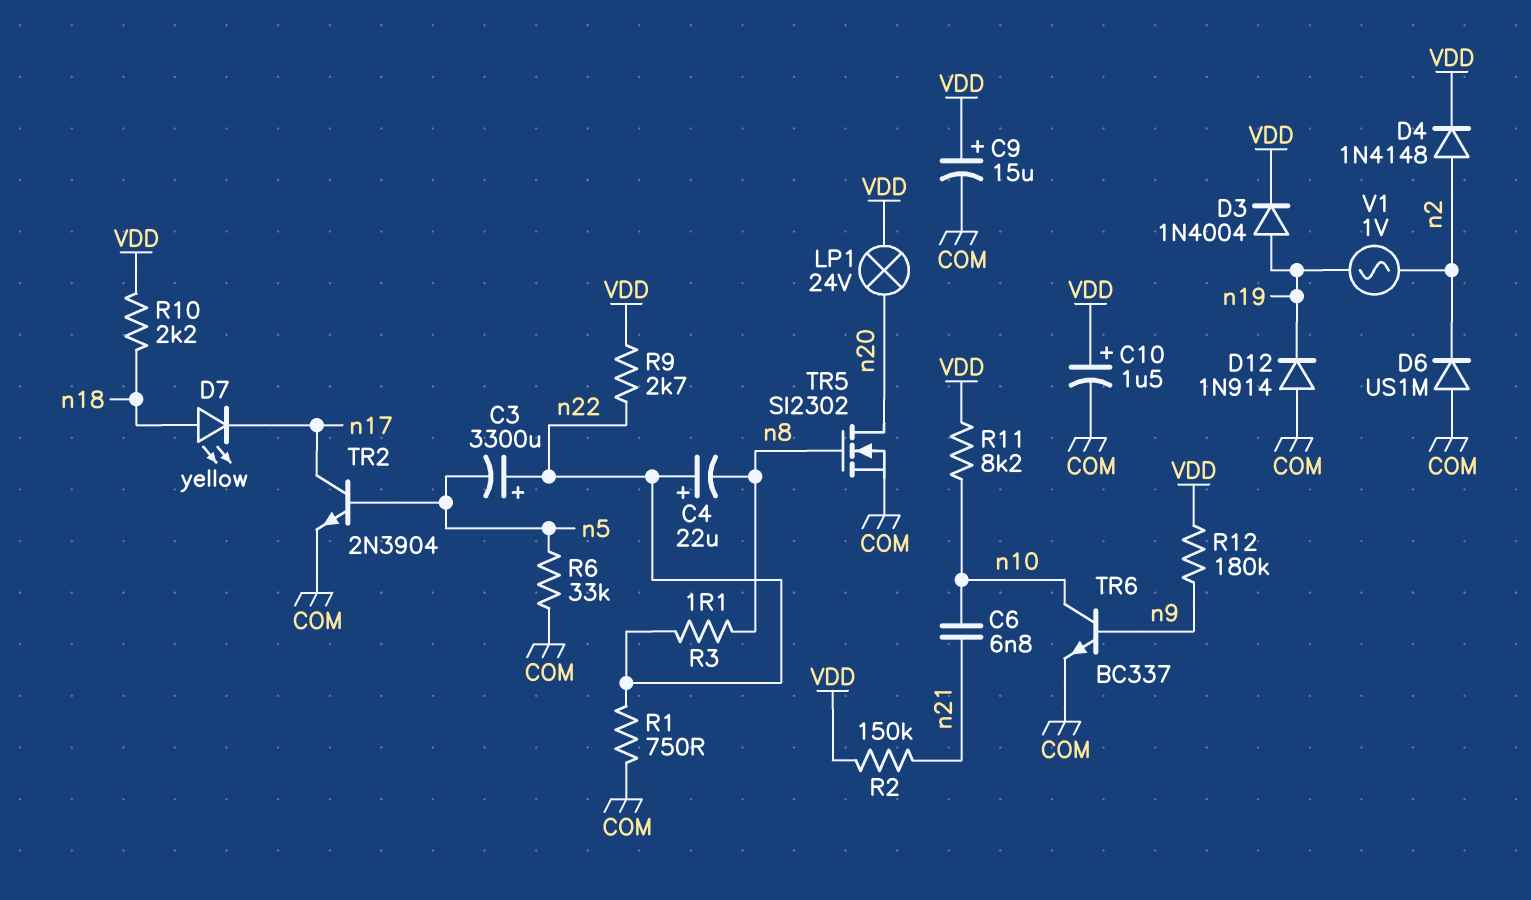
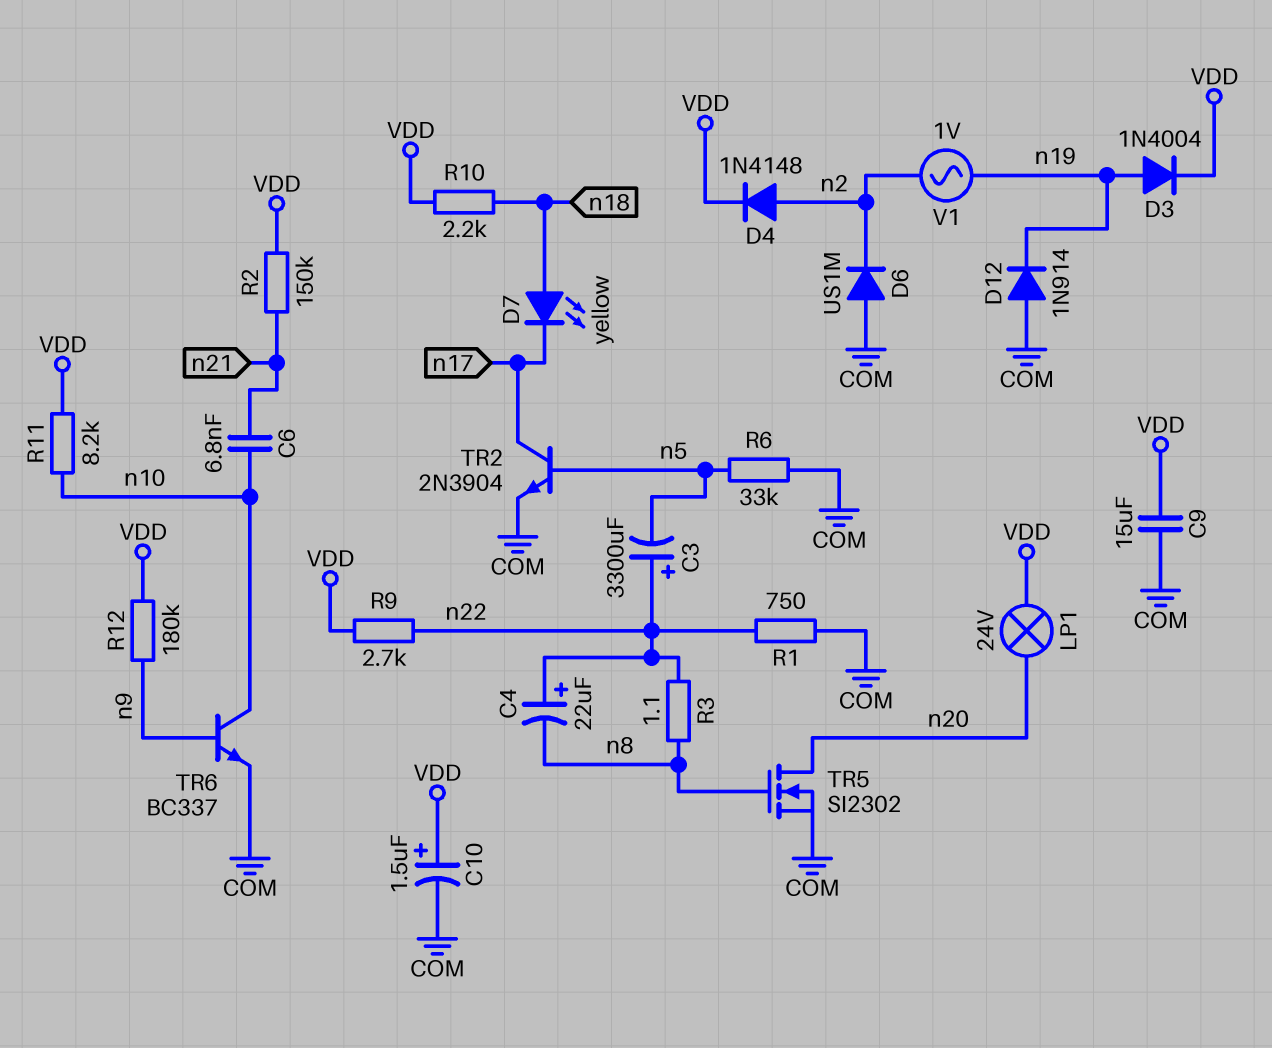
C9: 15uF (plus VDD, minus COM) -> 15uF (COM, VDD)

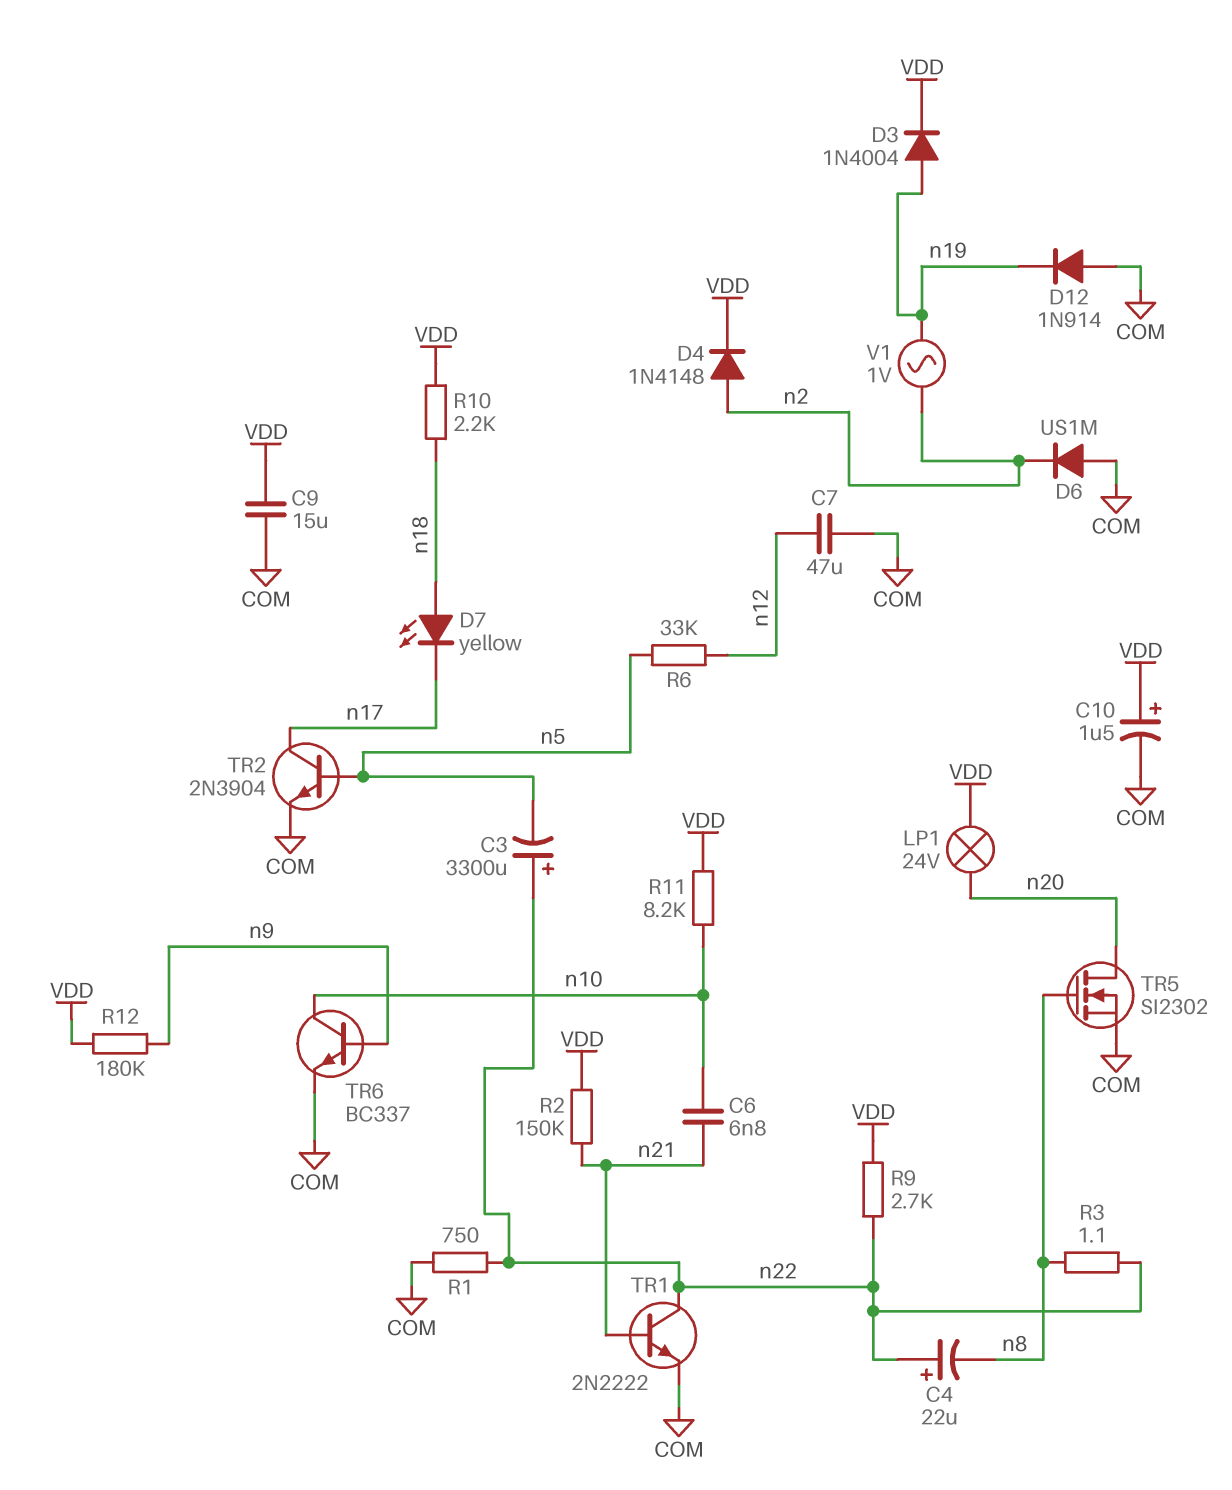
C7: none -> 47uF (COM, n12)
R6: 33k (COM, n5) -> 33k (n5, n12)
TR1: none -> NPN 2N2222 (B n21, C n22, E COM)

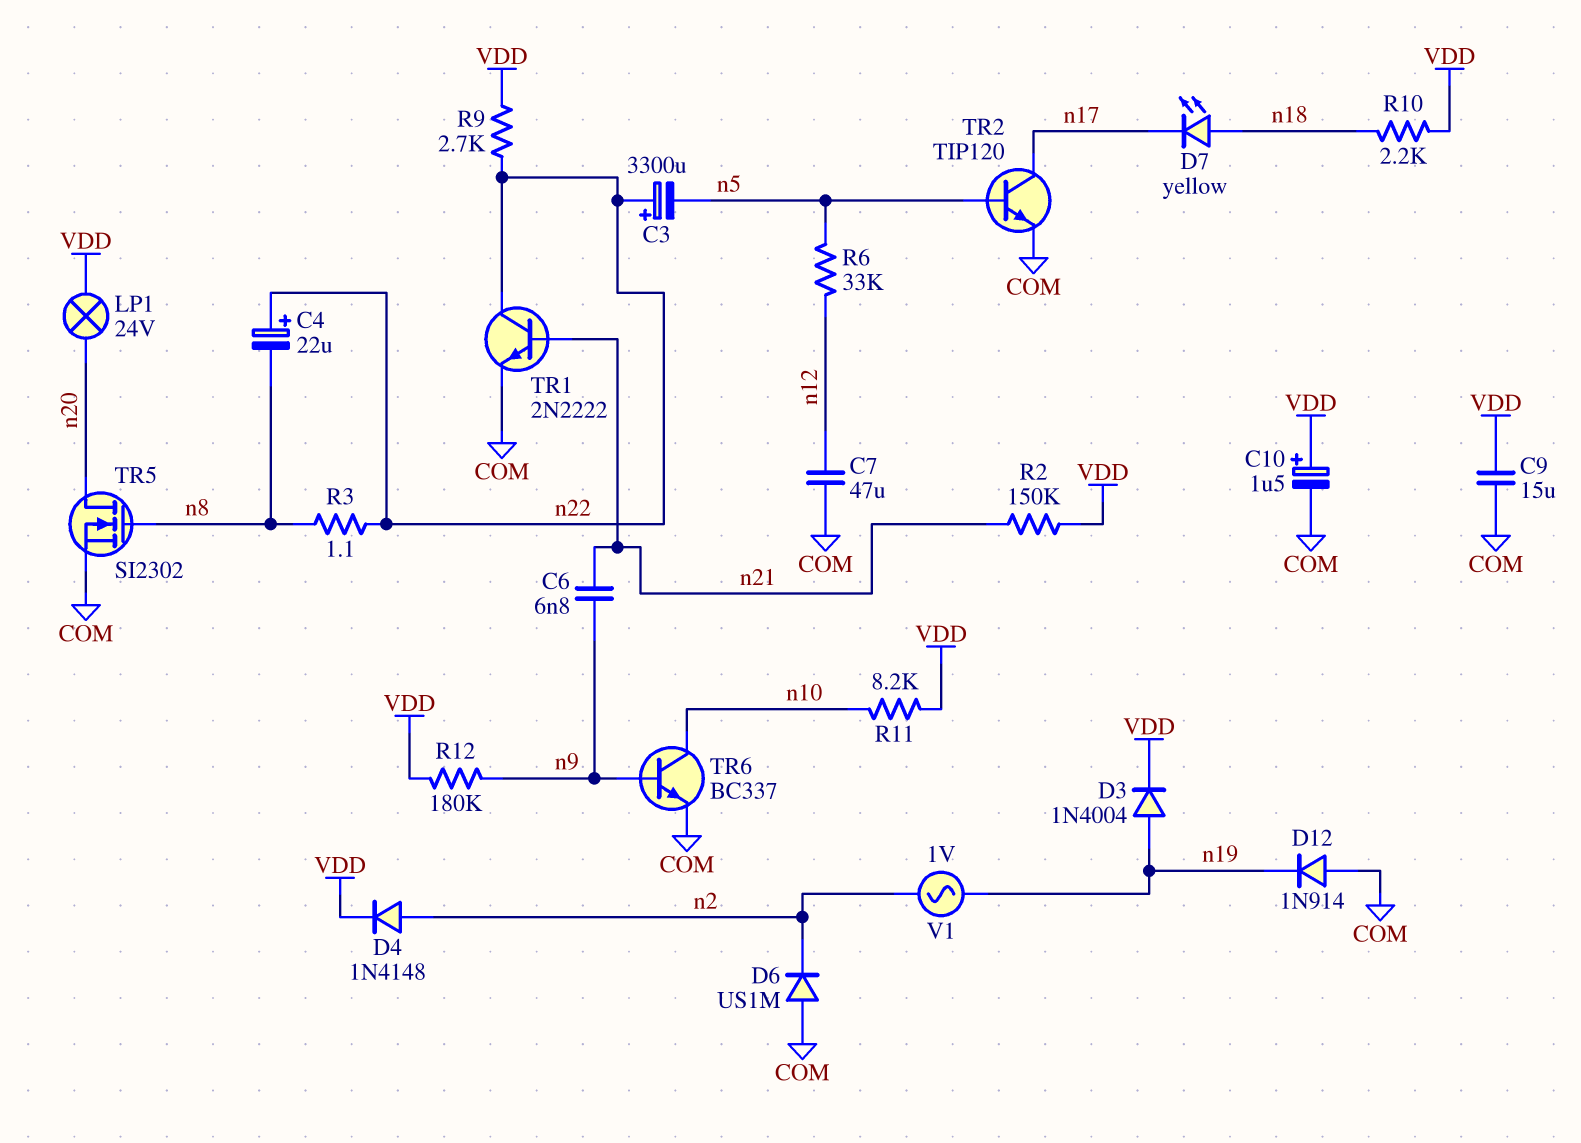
C6: 6.8nF (n10, n21) -> 6.8nF (n9, n21)
R1: 750 (COM, n22) -> none
TR2: NPN 2N3904 (B n5, C n17, E COM) -> NPN TIP120 (B n5, C n17, E COM)

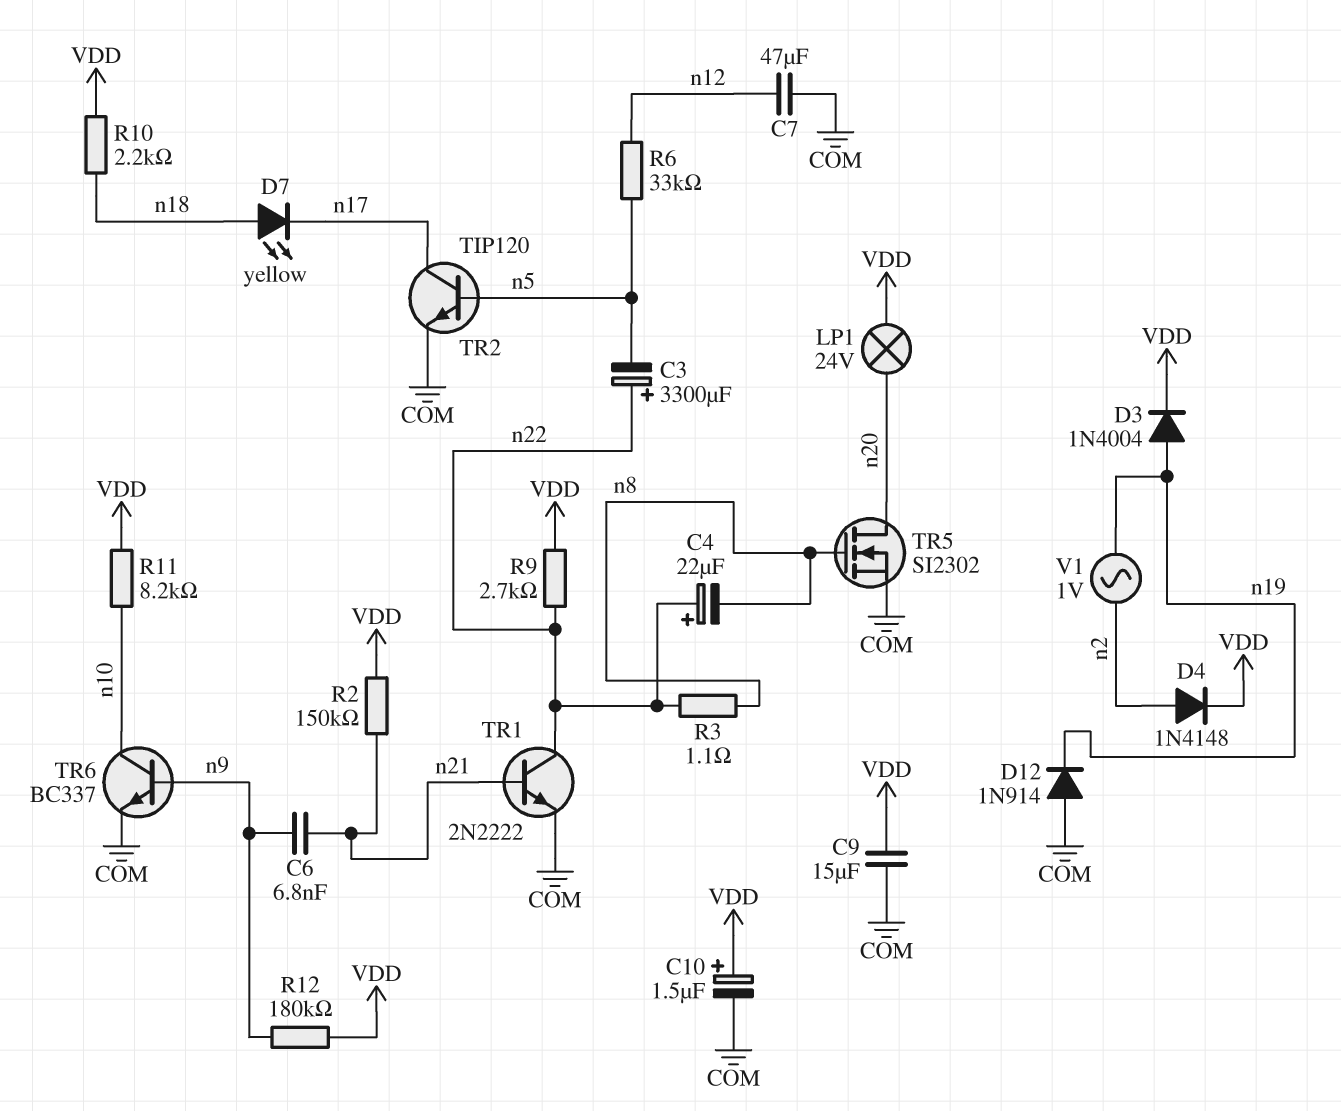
D6: diode US1M (A COM, K n2) -> none

